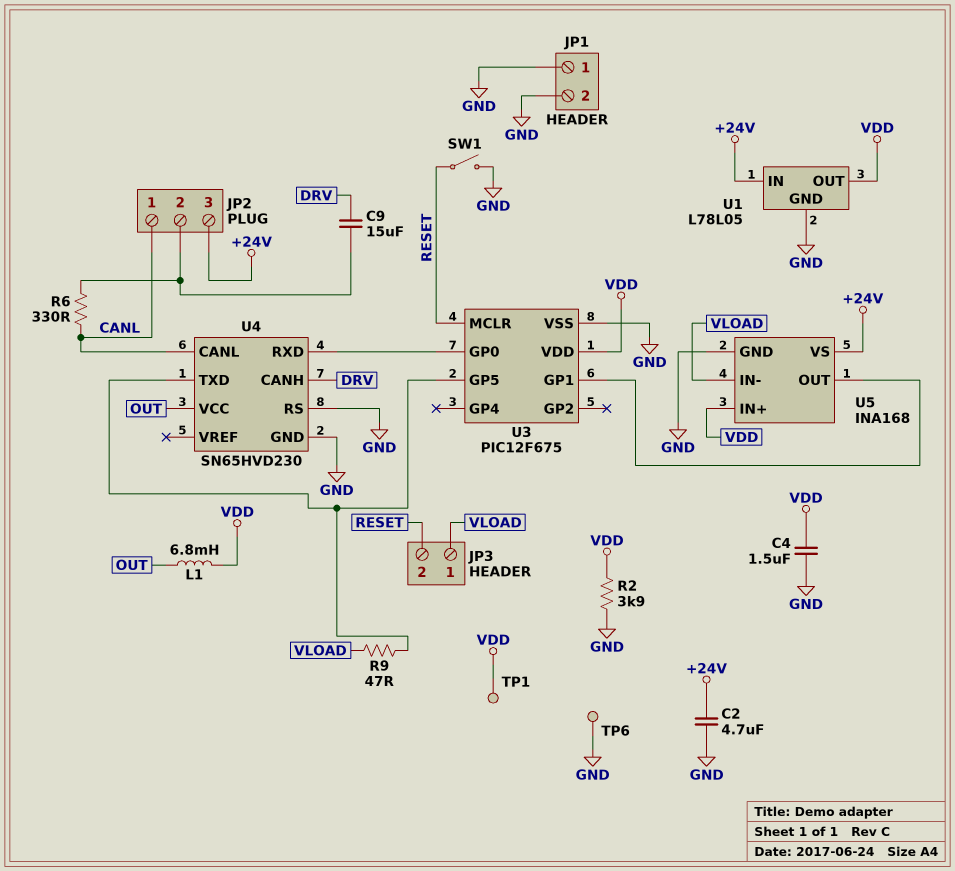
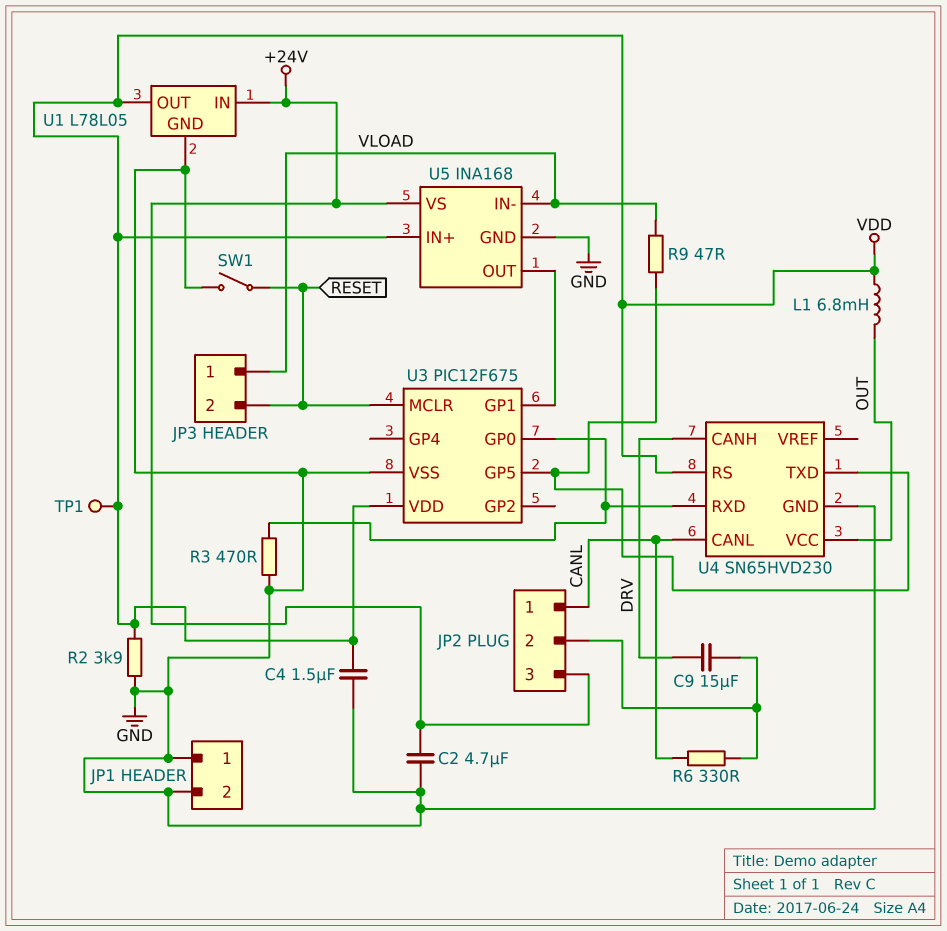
R3: none -> 470 (GND, U3/GP0)
TP6: test point (GND) -> none
U4 pin RS: GND -> VDD

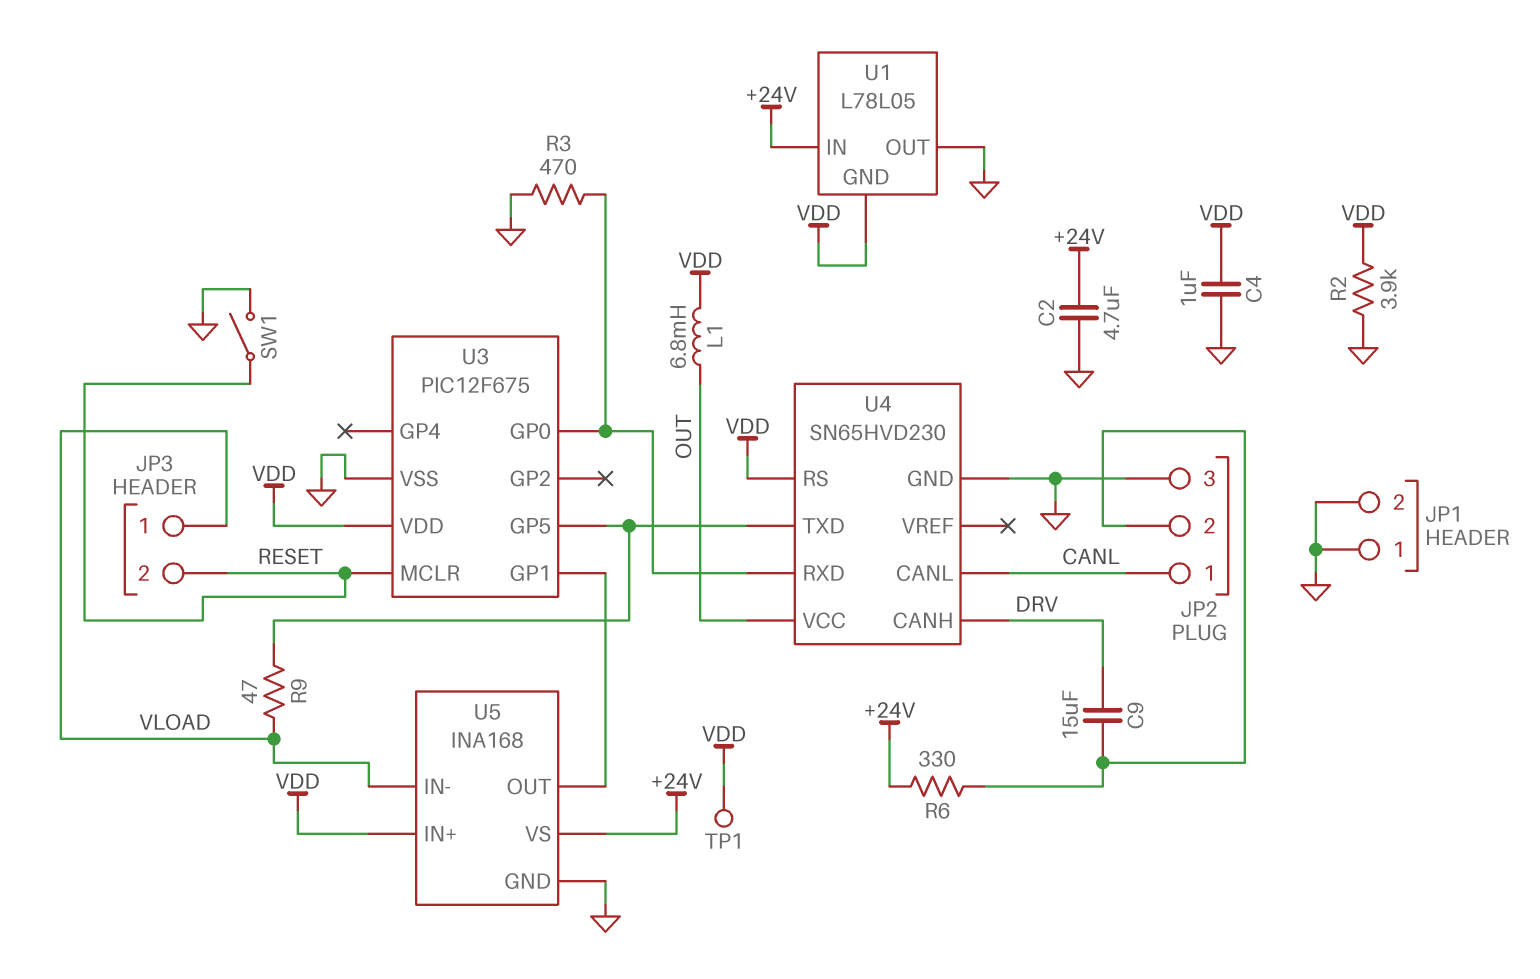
C4: 1.5uF (GND, VDD) -> 1uF (GND, VDD)
JP2 pin 3: +24V -> GND
R6: 330 (CANL, JP2/2) -> 330 (+24V, JP2/2)
U1 pin GND: GND -> VDD
U1 pin OUT: VDD -> GND

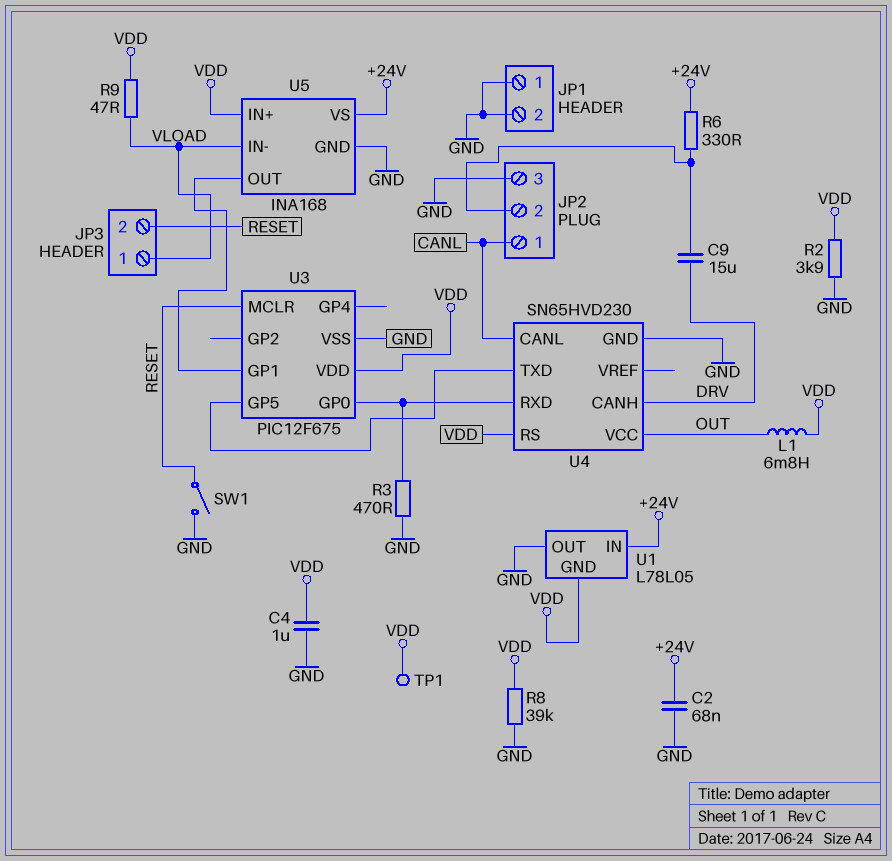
C2: 4.7uF (+24V, GND) -> 68nF (+24V, GND)
R8: none -> 39k (GND, VDD)
R9: 47 (U3/GP5, VLOAD) -> 47 (VDD, VLOAD)

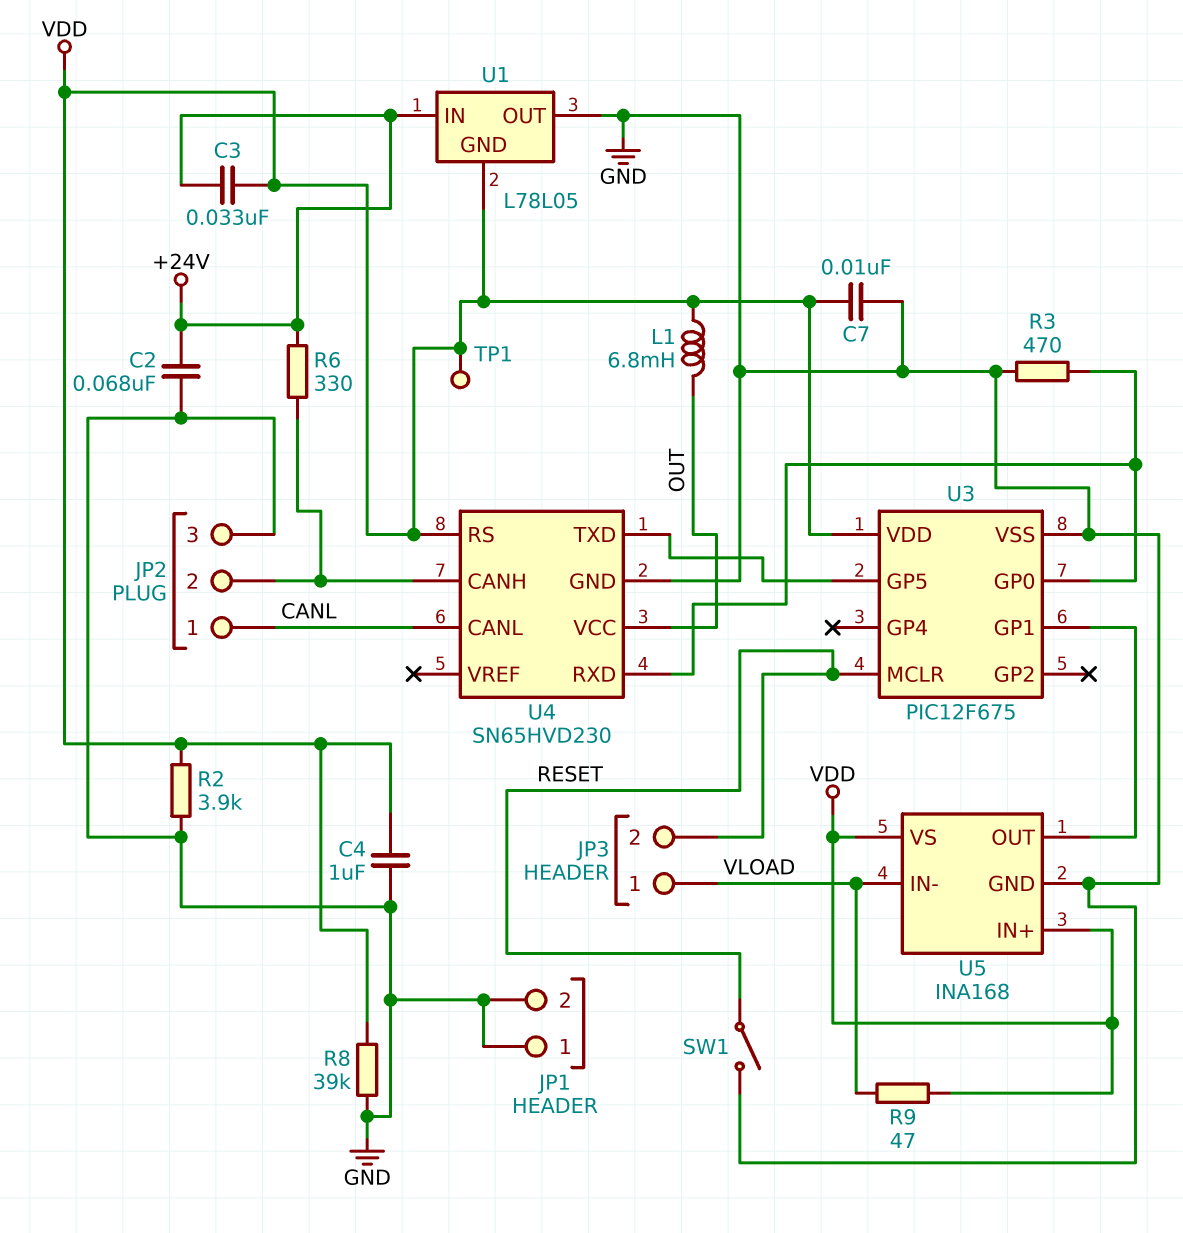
C3: none -> 33nF (+24V, VDD)
C7: none -> 10nF (GND, VDD)
C9: 15uF (DRV, JP2/2) -> none
U4 pin CANH: DRV -> JP2/2
U5 pin VS: +24V -> VDD

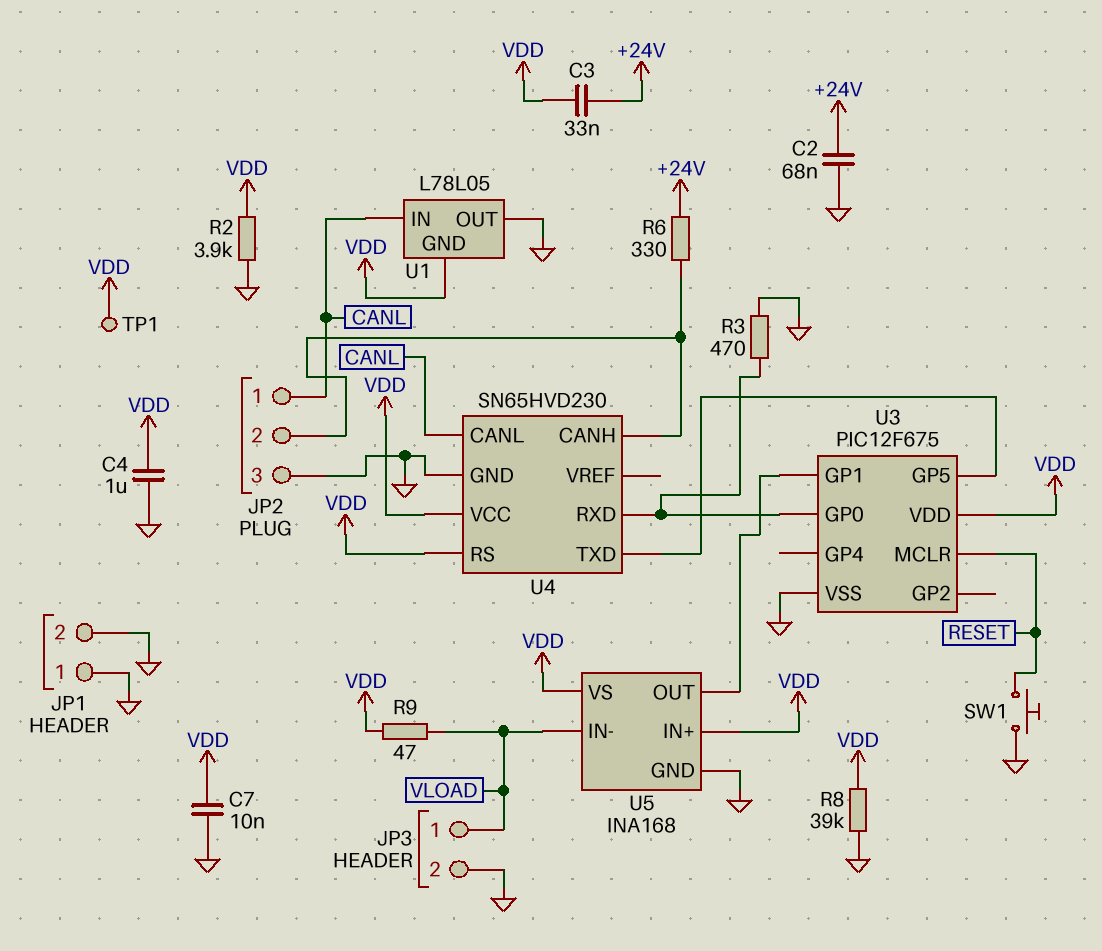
JP3 pin 2: RESET -> GND
L1: 6.8mH (OUT, VDD) -> none
SW1: switch (GND, RESET) -> button (GND, RESET)
U1 pin IN: +24V -> CANL
U4 pin VCC: OUT -> VDD

